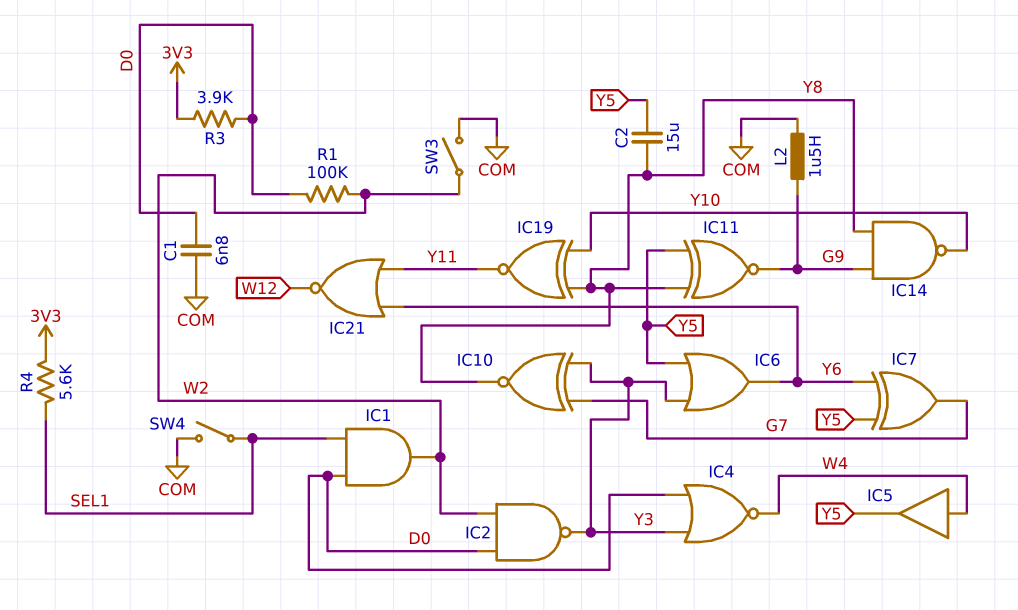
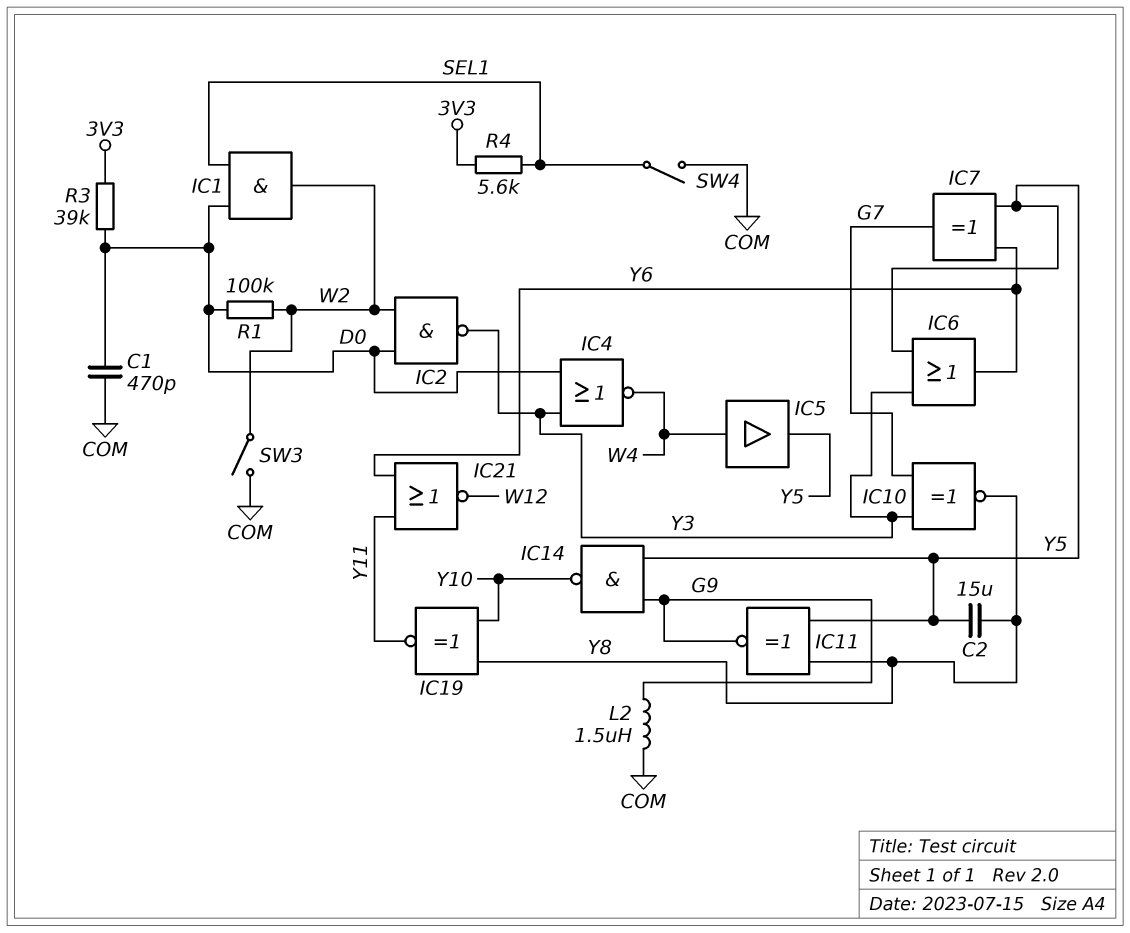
C1: 6.8nF (COM, D0) -> 470pF (COM, D0)
IC14: NAND (in G9, in Y8, out Y10) -> NAND (in G9, in Y5, out Y10)
R3: 3.9k (3V3, D0) -> 39k (3V3, D0)

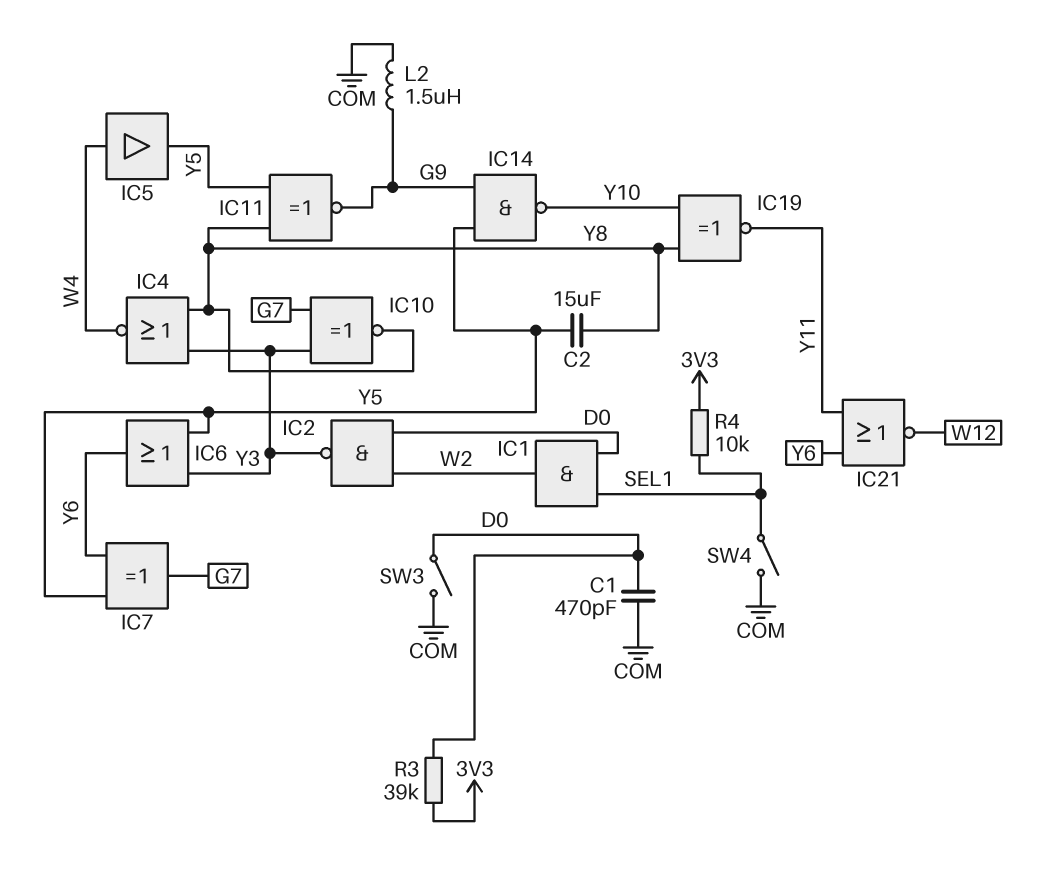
IC4: NOR (in D0, in Y3, out W4) -> NOR (in Y3, in Y8, out W4)
R1: 100k (D0, W2) -> none
R4: 5.6k (3V3, SEL1) -> 10k (3V3, SEL1)
SW3: switch (COM, W2) -> switch (COM, D0)

